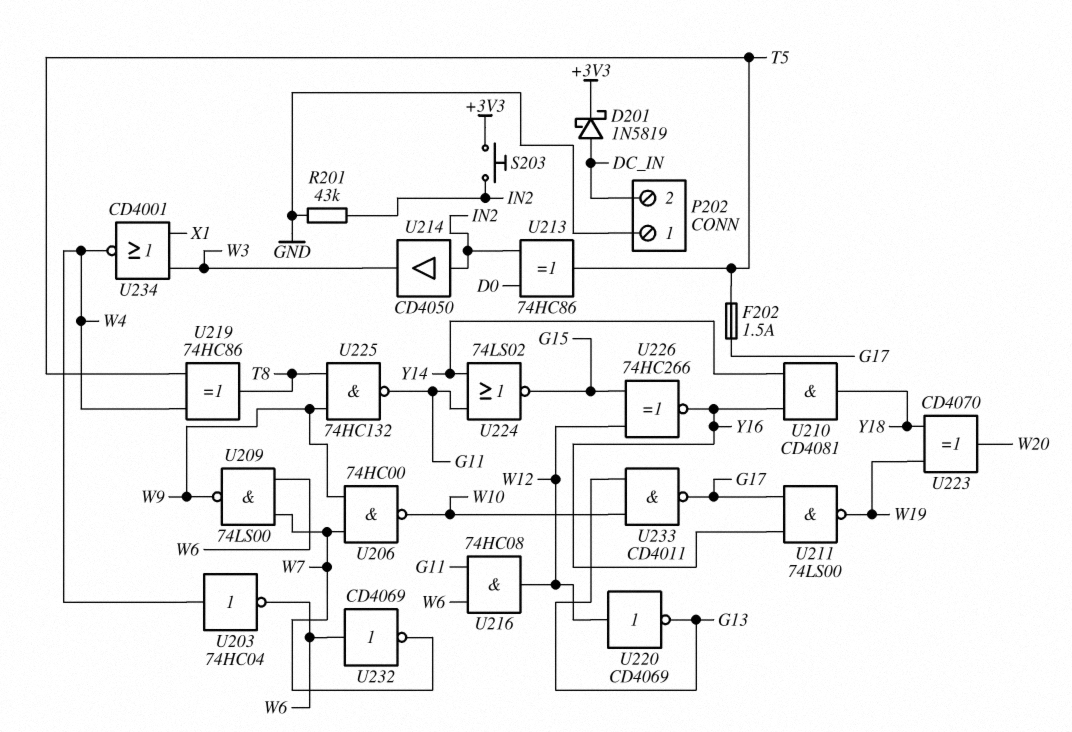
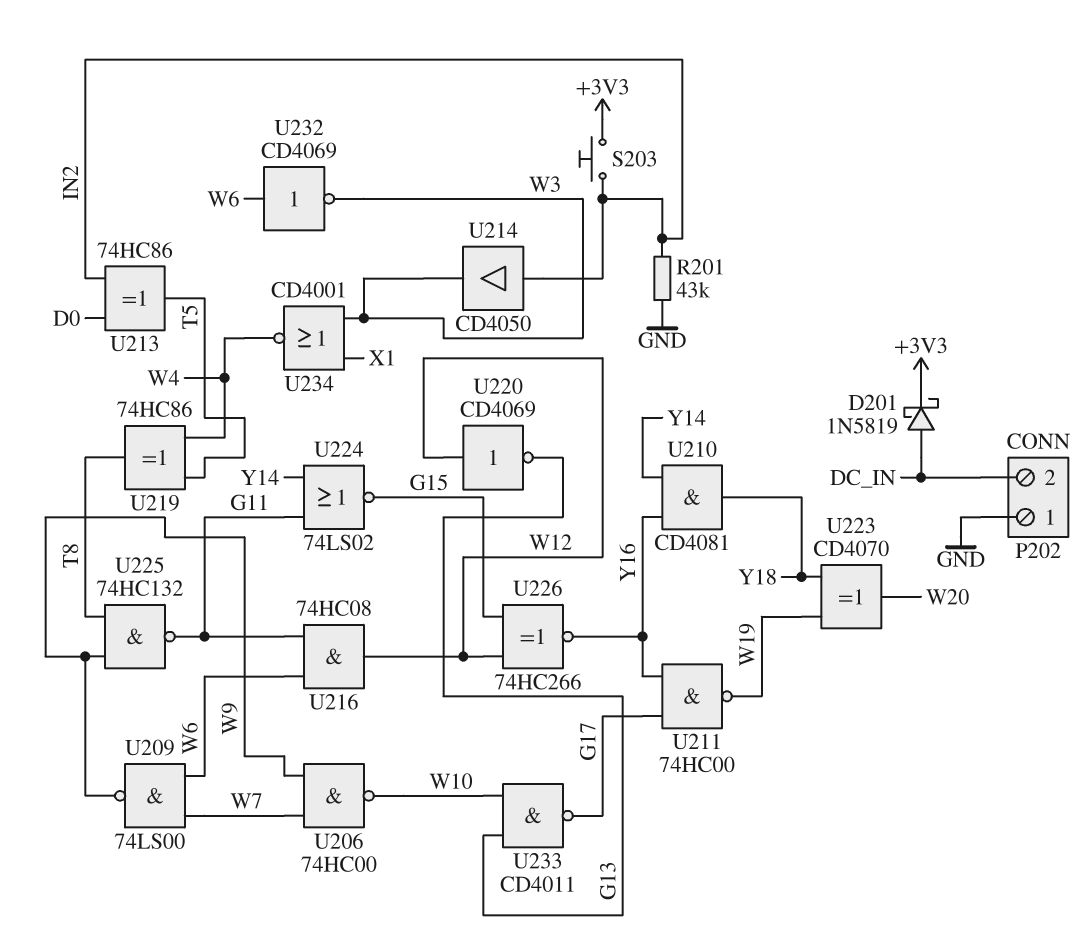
F202: 1.5A (G17, T5) -> none
U203: NOT 74HC04 (in W4, out W6) -> none
U211: NAND 74LS00 (in G17, in Y16, out W19) -> NAND 74HC00 (in G17, in Y16, out W19)
U232: NOT CD4069 (in W6, out W7) -> NOT CD4069 (in W6, out W3)

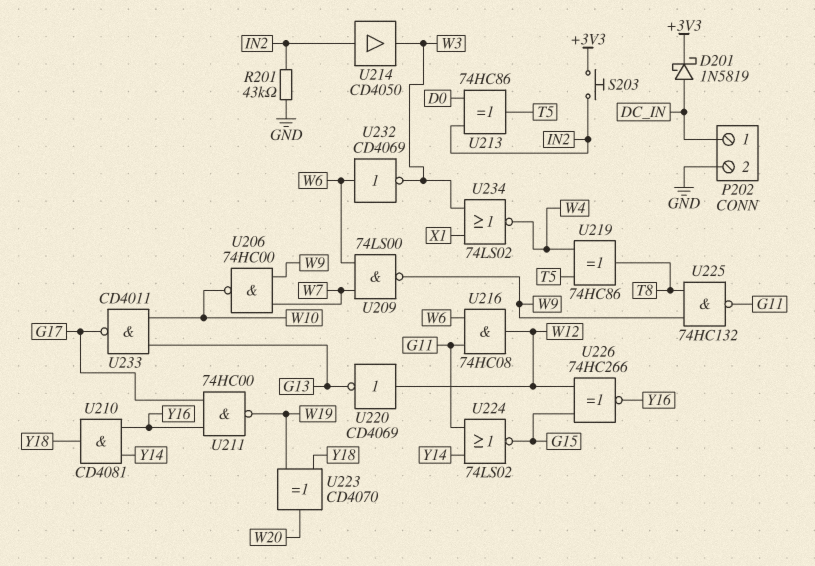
P202 pin 1: GND -> DC_IN
P202 pin 2: DC_IN -> GND
U234: NOR CD4001 (in W3, in X1, out W4) -> NOR 74LS02 (in W3, in X1, out W4)

